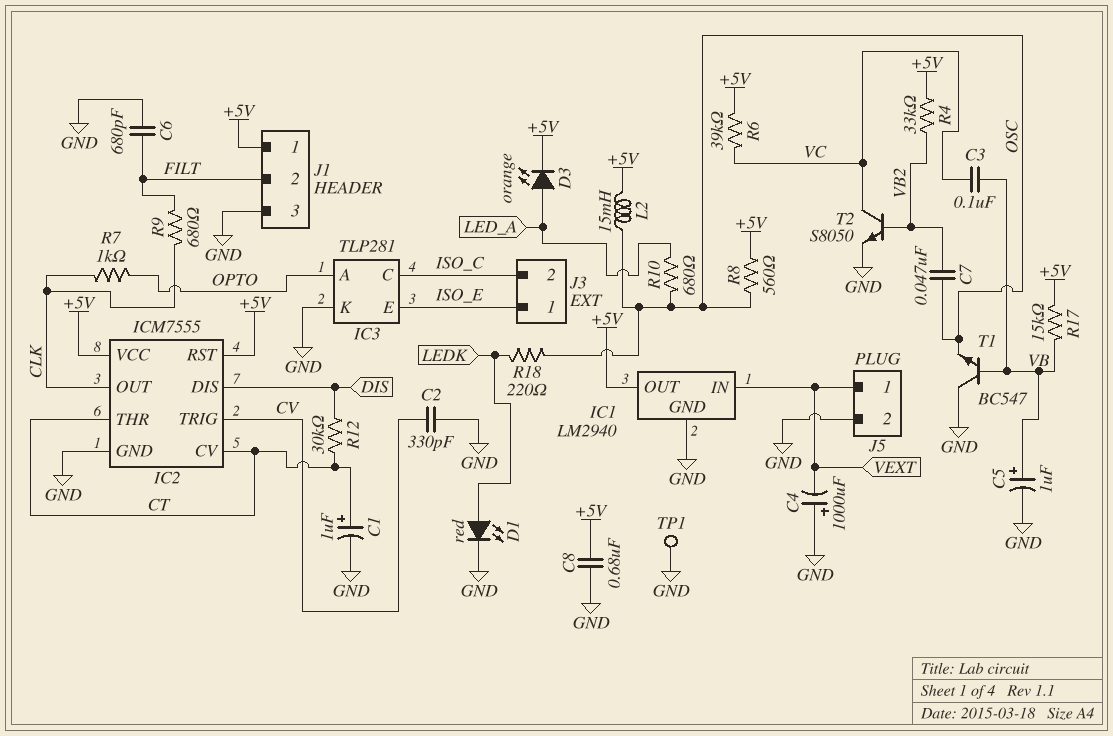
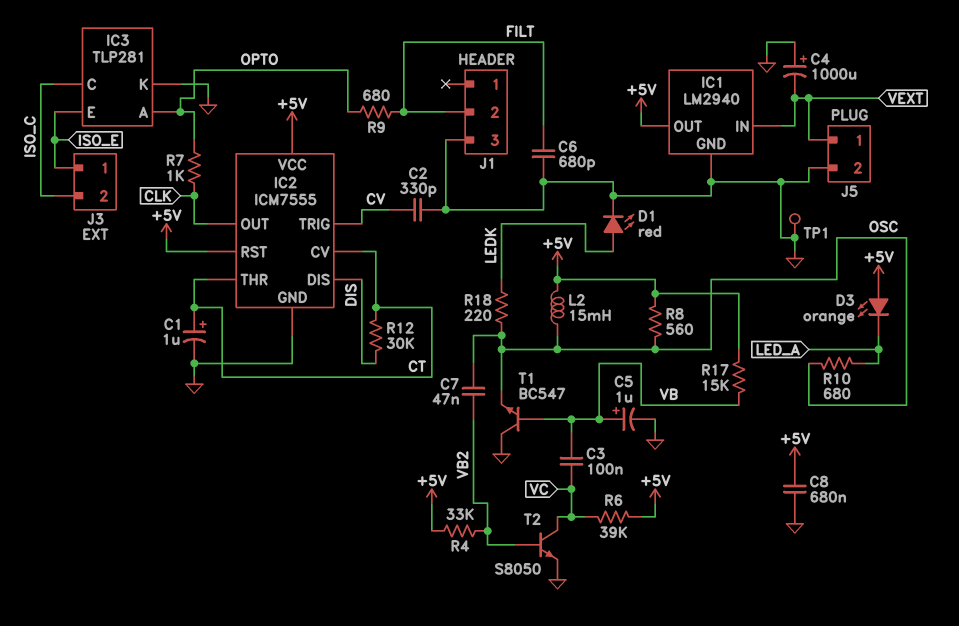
D3: LED orange (A LED_A, K +5V) -> LED orange (A +5V, K LED_A)
J1 pin 1: +5V -> none
R9: 680 (CLK, FILT) -> 680 (FILT, OPTO)

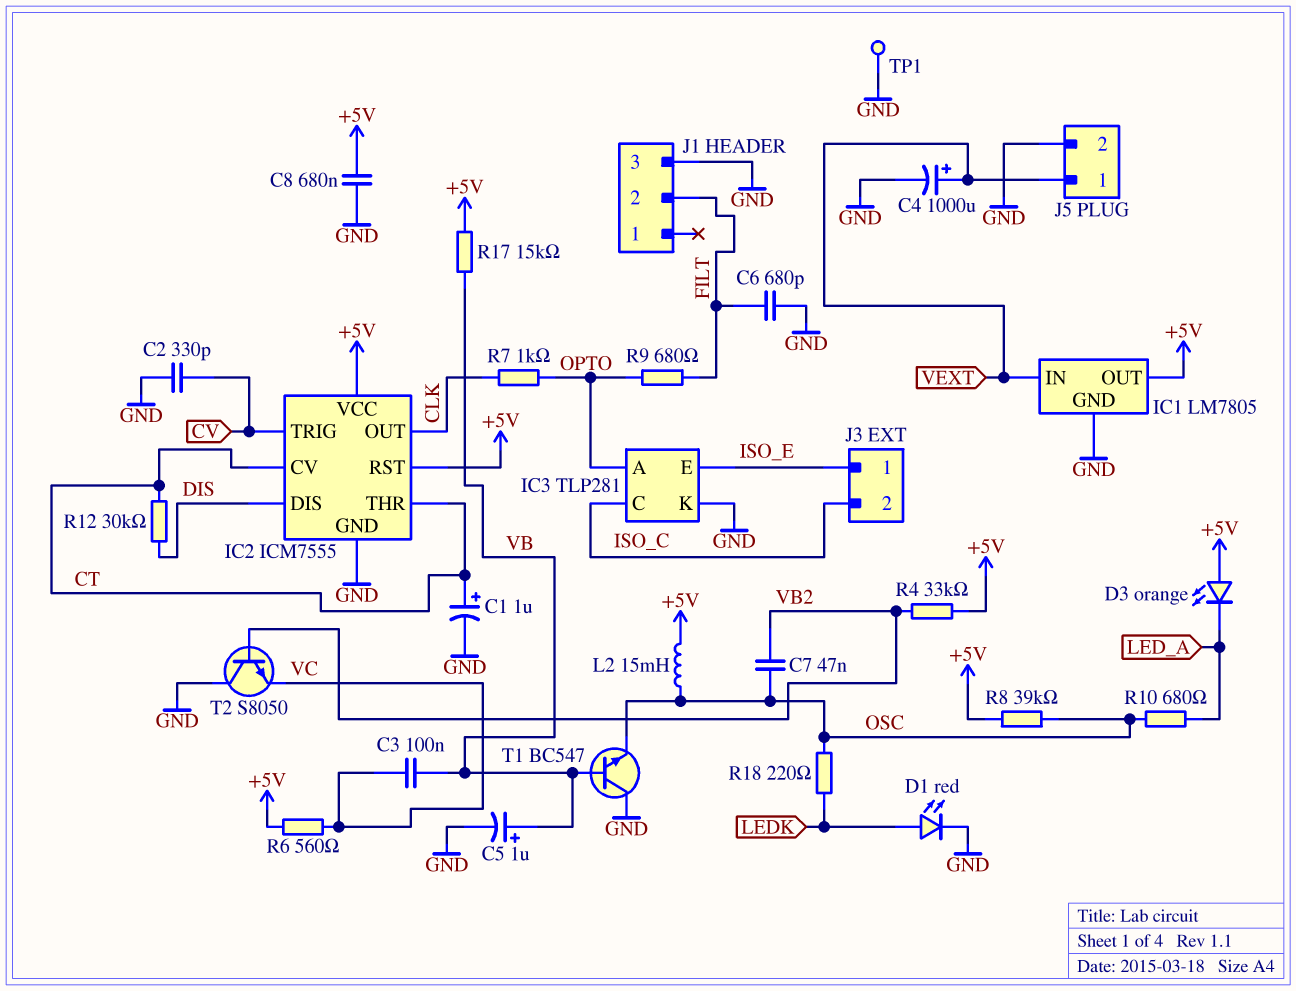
C4: 1000uF (plus GND, minus VEXT) -> 1000uF (plus VEXT, minus GND)
IC1: LM2940 -> LM7805
R6: 39k (+5V, VC) -> 560 (+5V, VC)
R8: 560 (+5V, OSC) -> 39k (+5V, OSC)
T2: NPN S8050 (B VB2, C VC, E GND) -> NPN S8050 (B VB2, C GND, E VC)

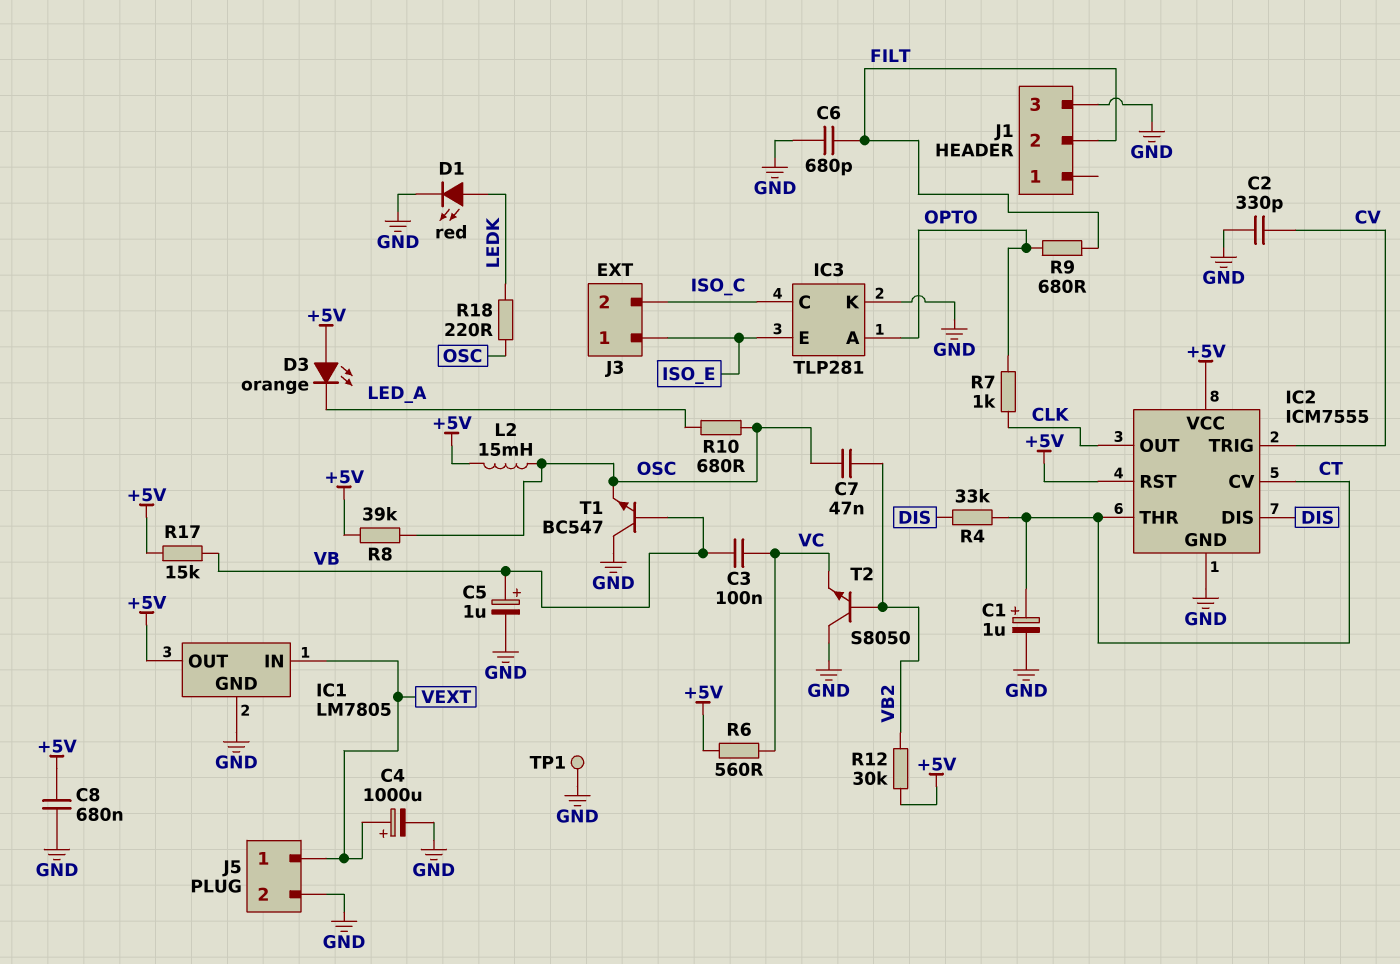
R4: 33k (+5V, VB2) -> 33k (CT, DIS)
R12: 30k (CT, DIS) -> 30k (+5V, VB2)

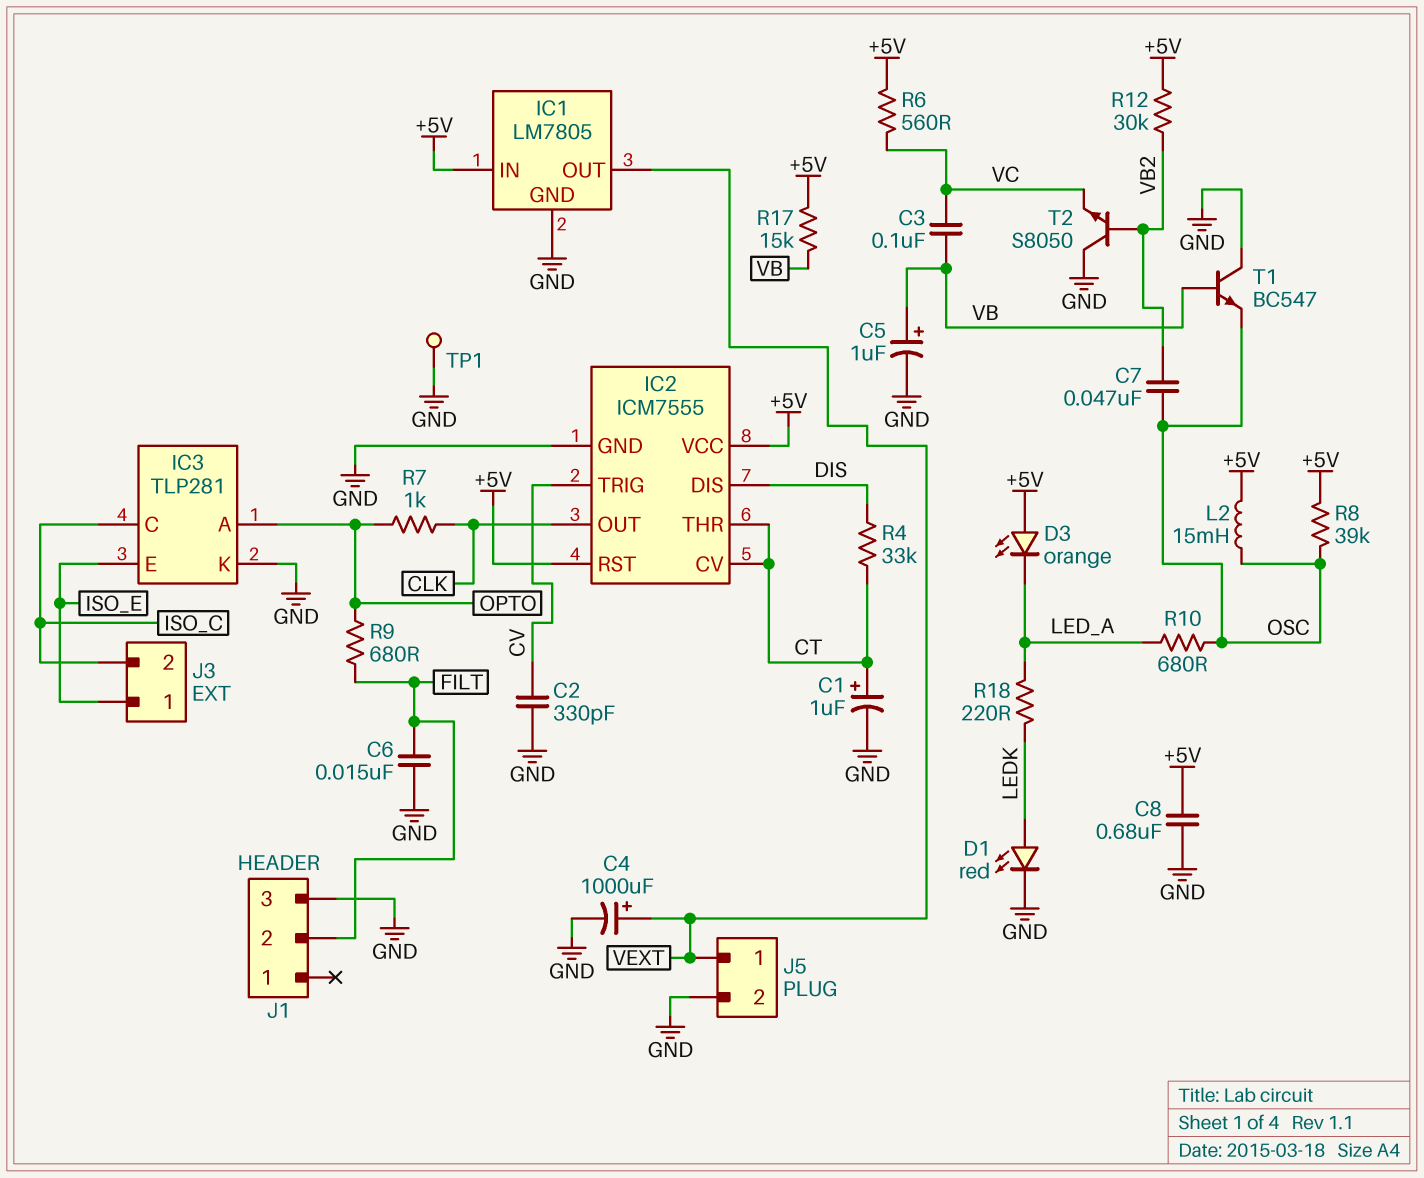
C6: 680pF (FILT, GND) -> 15nF (FILT, GND)
IC1 pin IN: VEXT -> +5V
IC1 pin OUT: +5V -> VEXT
R18: 220 (LEDK, OSC) -> 220 (LEDK, LED_A)

